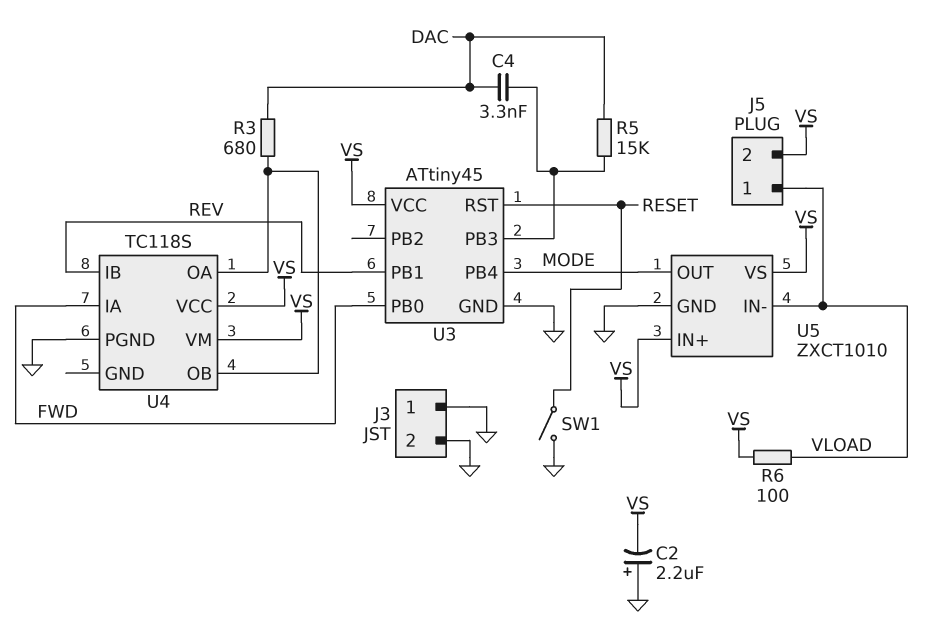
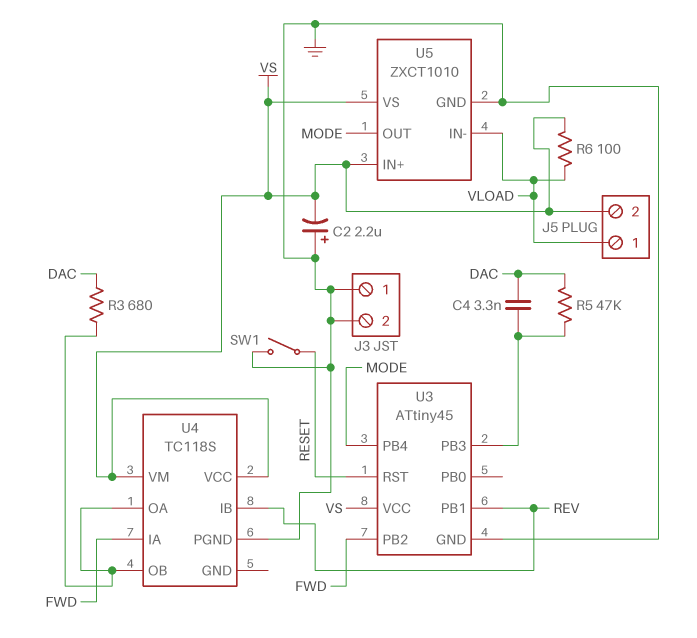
R5: 15k (DAC, U3/PB3) -> 47k (DAC, U3/PB3)
U3 pin PB0: FWD -> none
U3 pin PB2: none -> FWD

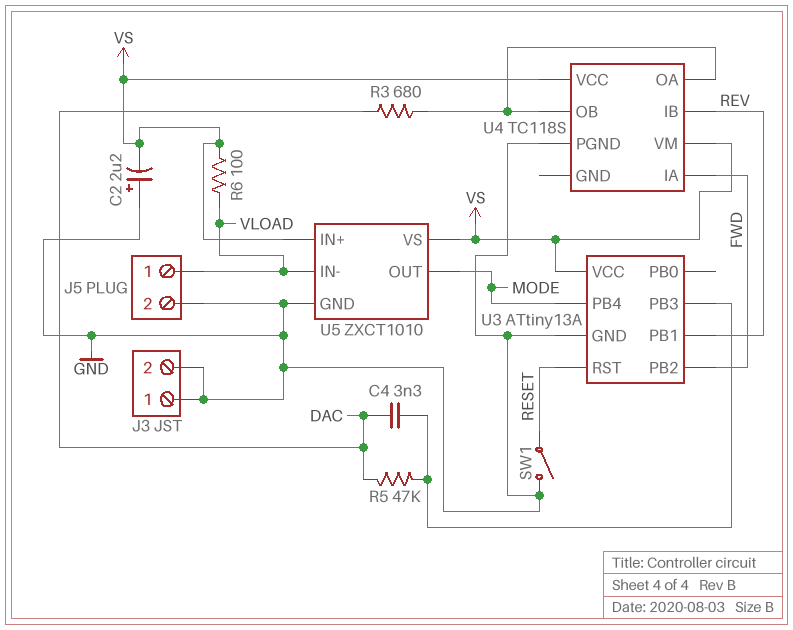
J5 pin 2: VS -> GND
U3: ATtiny45 -> ATtiny13A

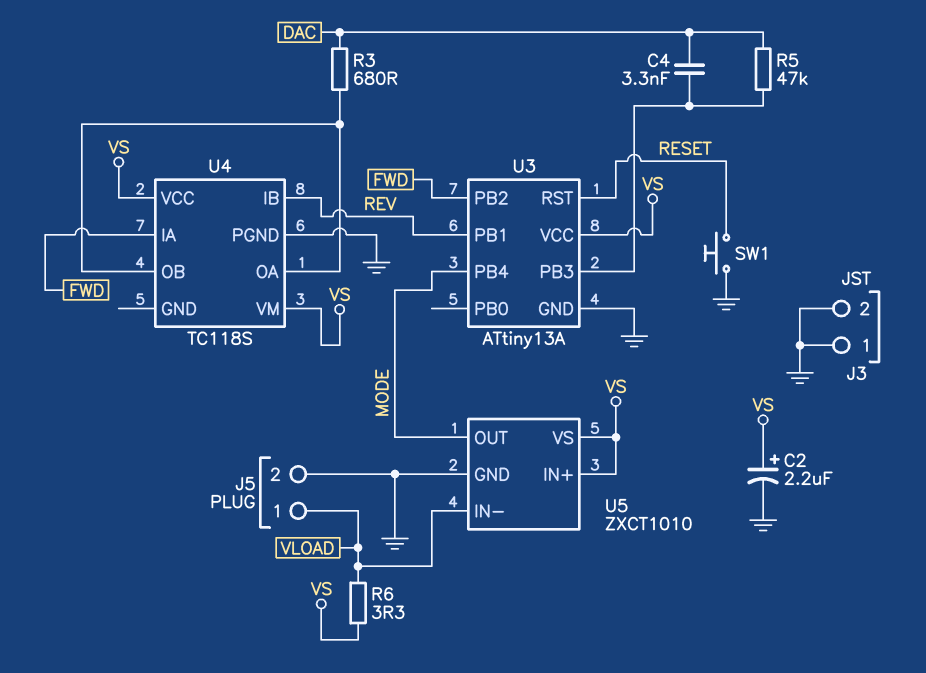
C2: 2.2uF (plus GND, minus VS) -> 2.2uF (plus VS, minus GND)
R6: 100 (VLOAD, VS) -> 3.3 (VLOAD, VS)
SW1: switch (GND, RESET) -> button (GND, RESET)

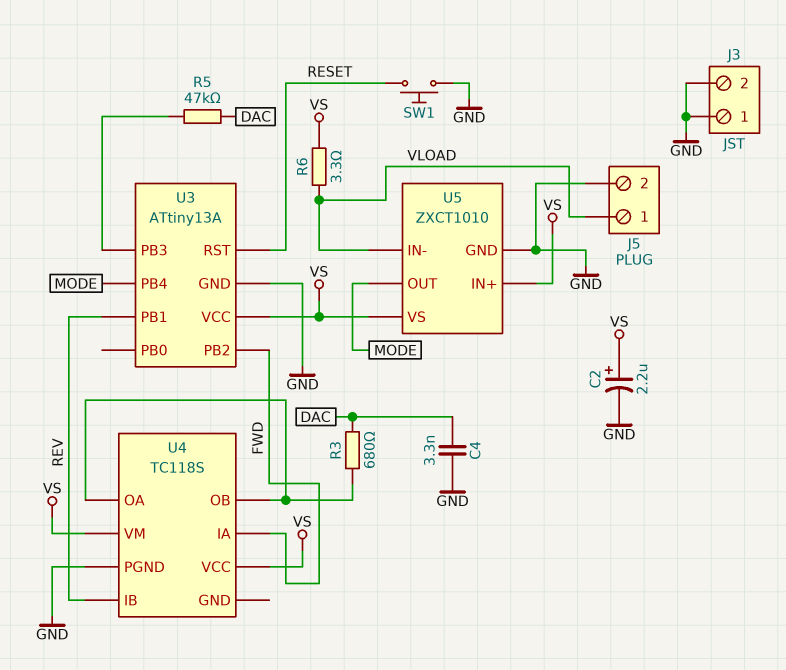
C4: 3.3nF (DAC, U3/PB3) -> 3.3nF (DAC, GND)

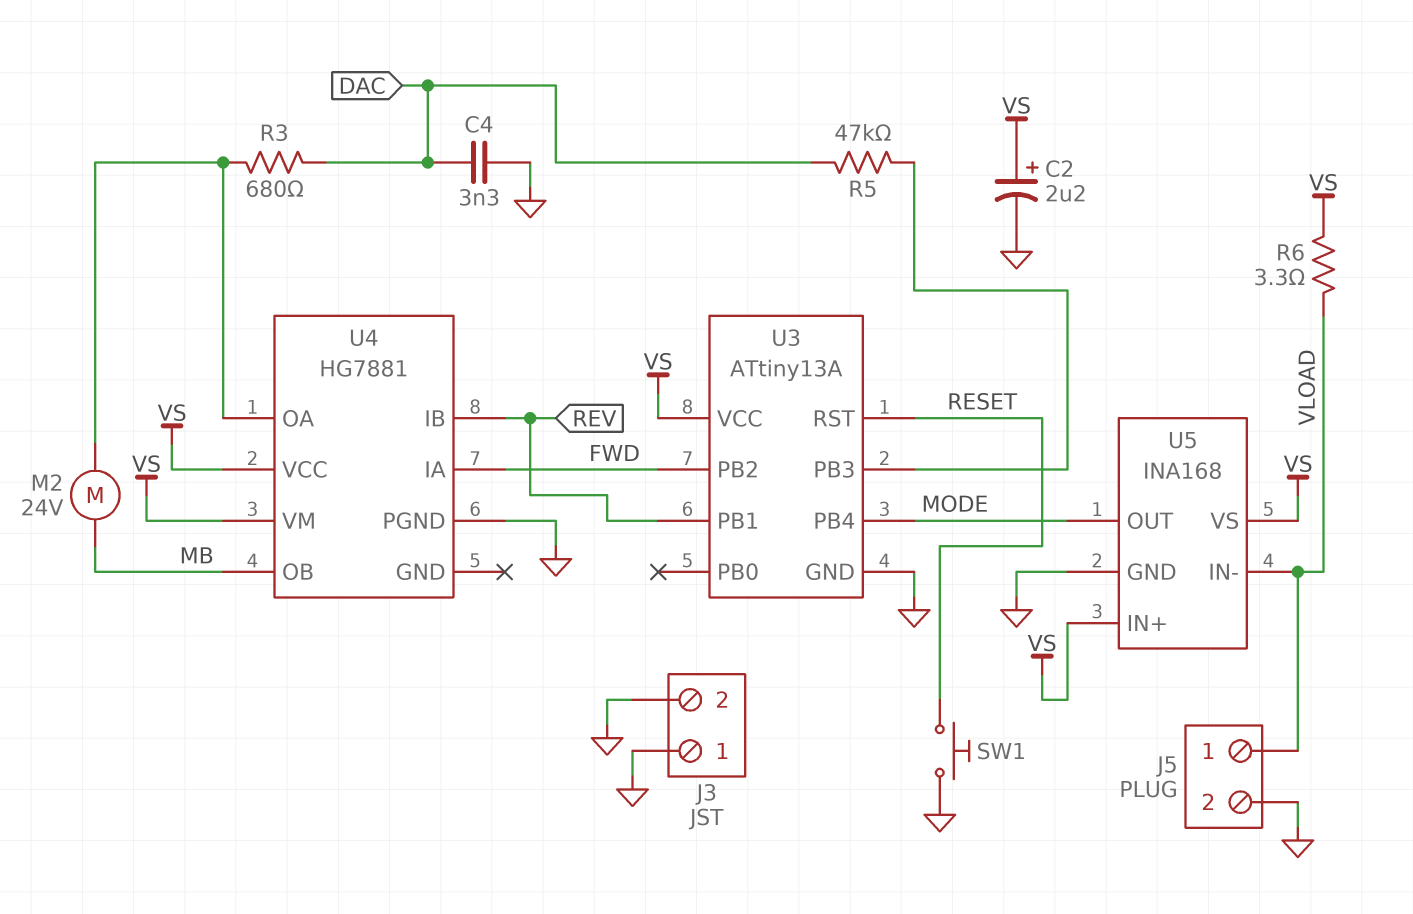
M2: none -> motor 24V (MB, U4/OA)
U4: TC118S -> HG7881
U4 pin OB: U4/OA -> MB
U5: ZXCT1010 -> INA168

